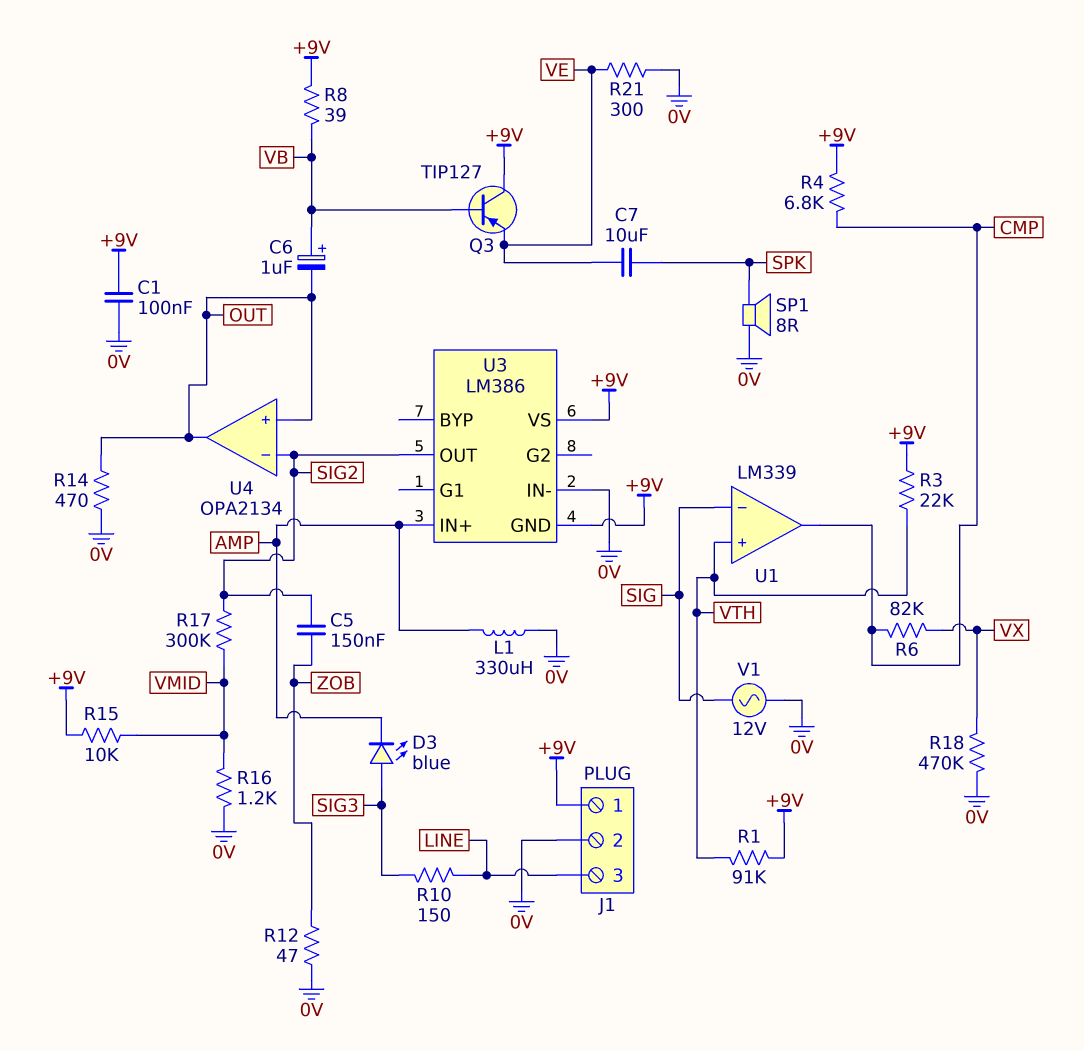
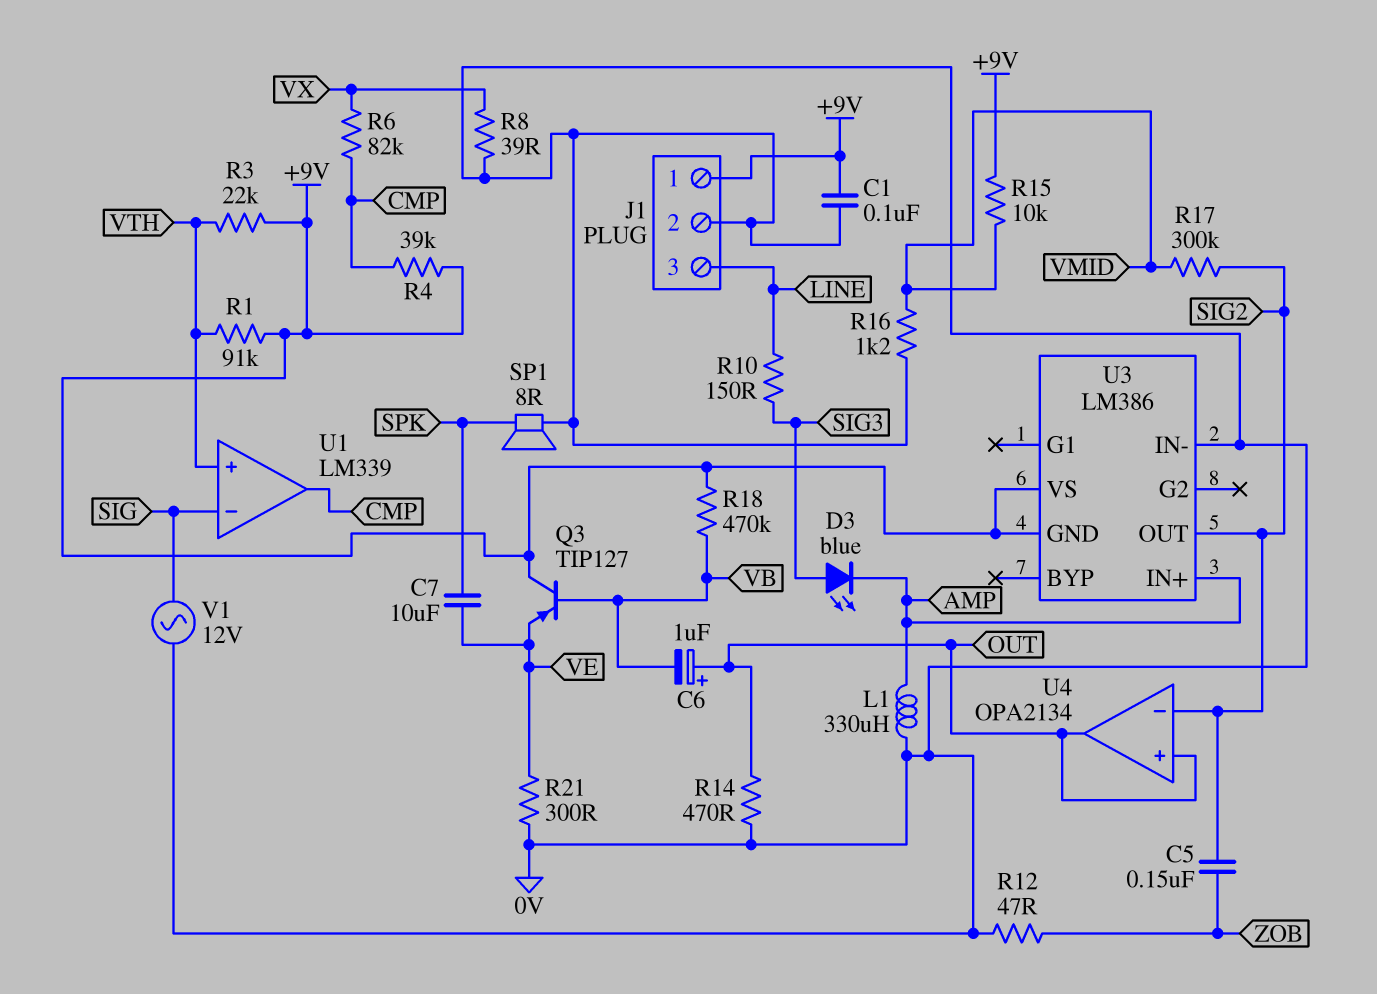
C6: 1uF (plus VB, minus OUT) -> 1uF (plus OUT, minus VB)
R4: 6.8k (+9V, CMP) -> 39k (+9V, CMP)
R8: 39 (+9V, VB) -> 39 (0V, VX)
R18: 470k (0V, VX) -> 470k (+9V, VB)

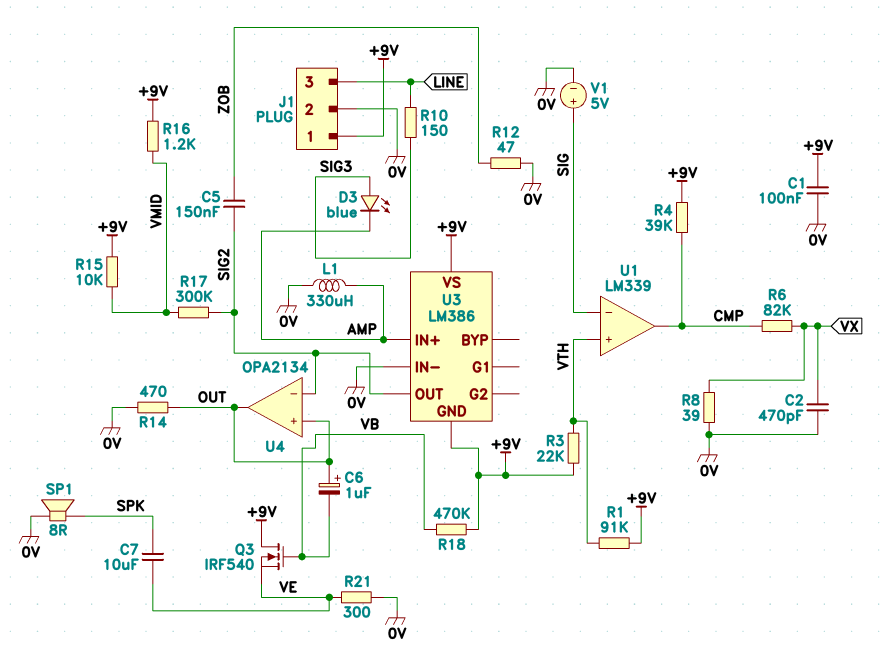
C2: none -> 470pF (0V, VX)
Q3: PNP TIP127 (B VB, C +9V, E VE) -> NMOS IRF540 (G VB, D +9V, S VE)
R16: 1.2k (0V, VMID) -> 1.2k (+9V, VMID)
V1: AC 12V (0V, SIG) -> 5V (plus SIG, minus 0V)

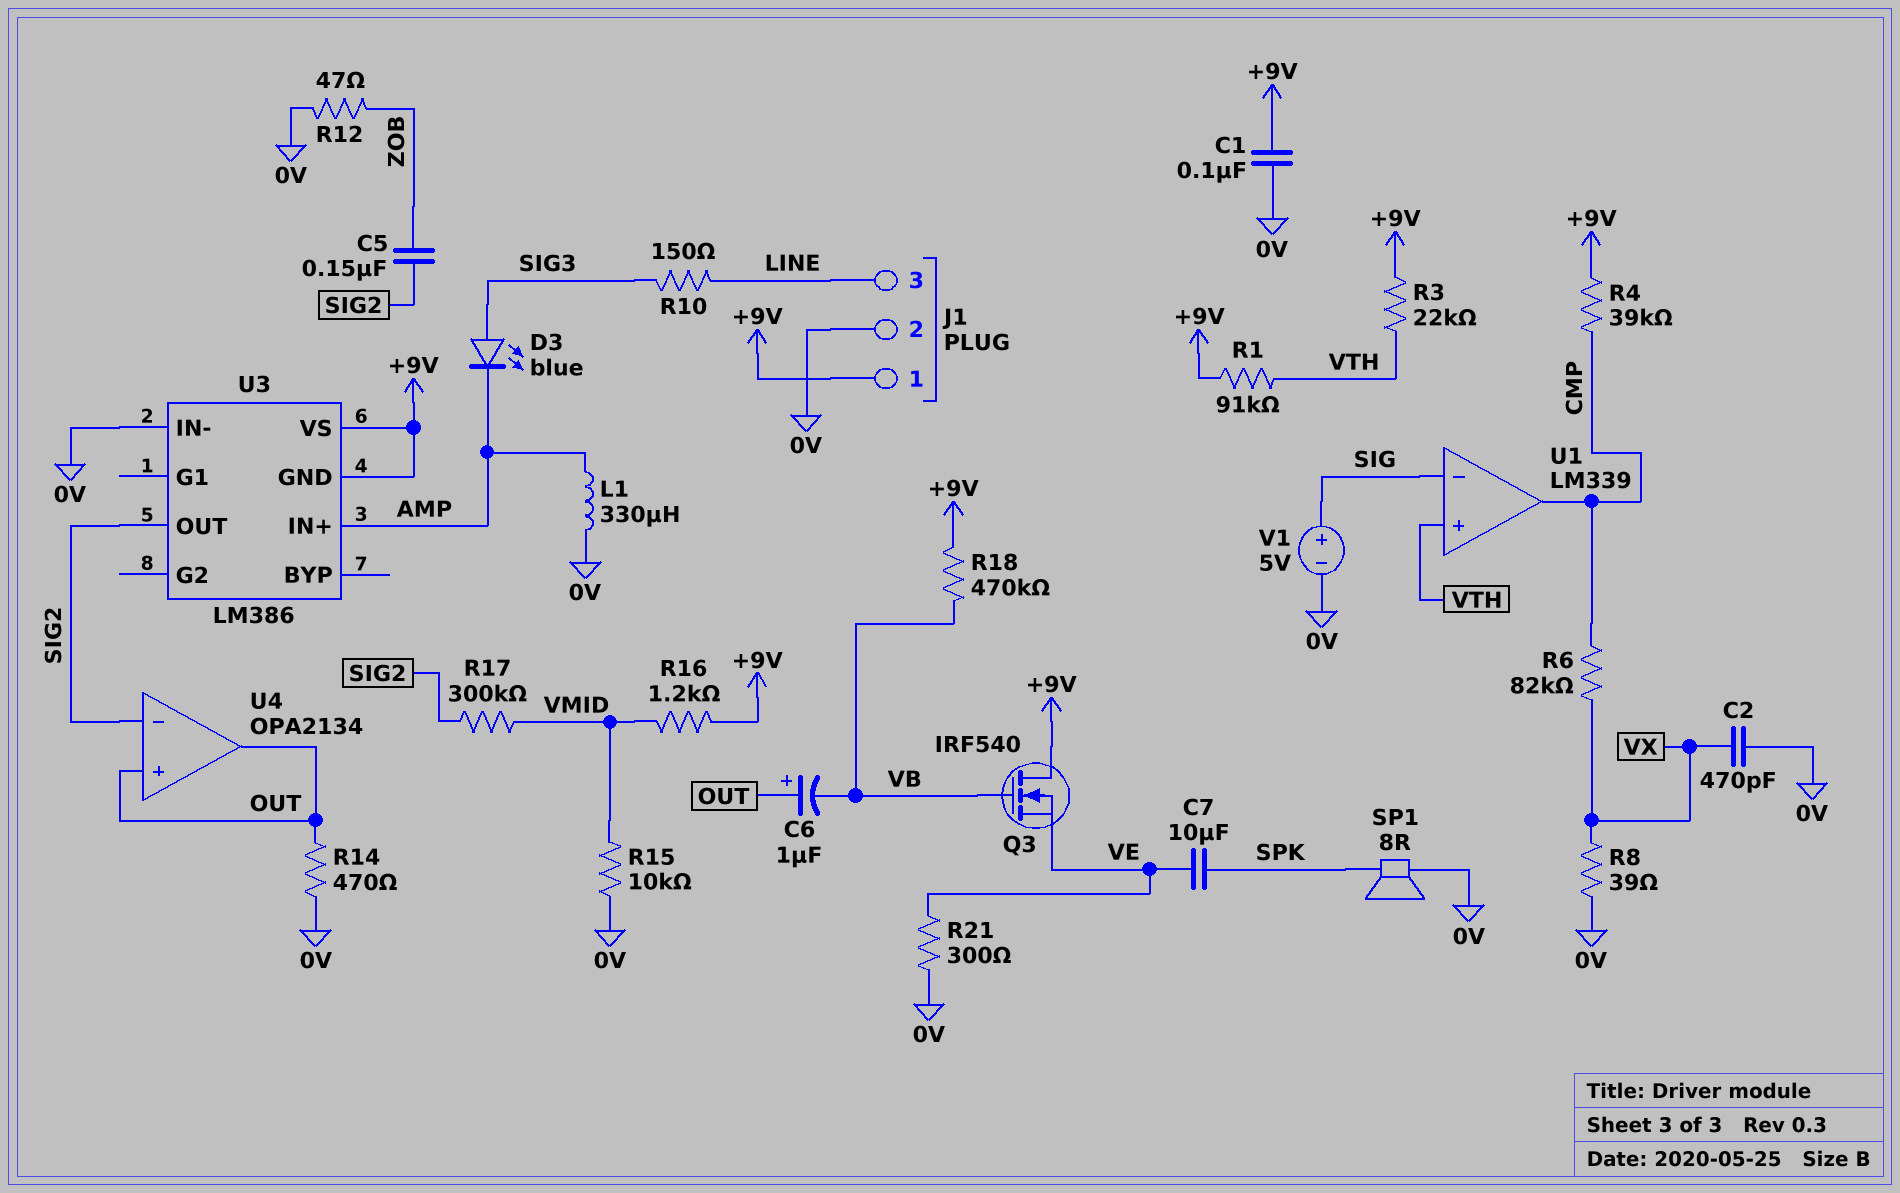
R15: 10k (+9V, VMID) -> 10k (0V, VMID)

